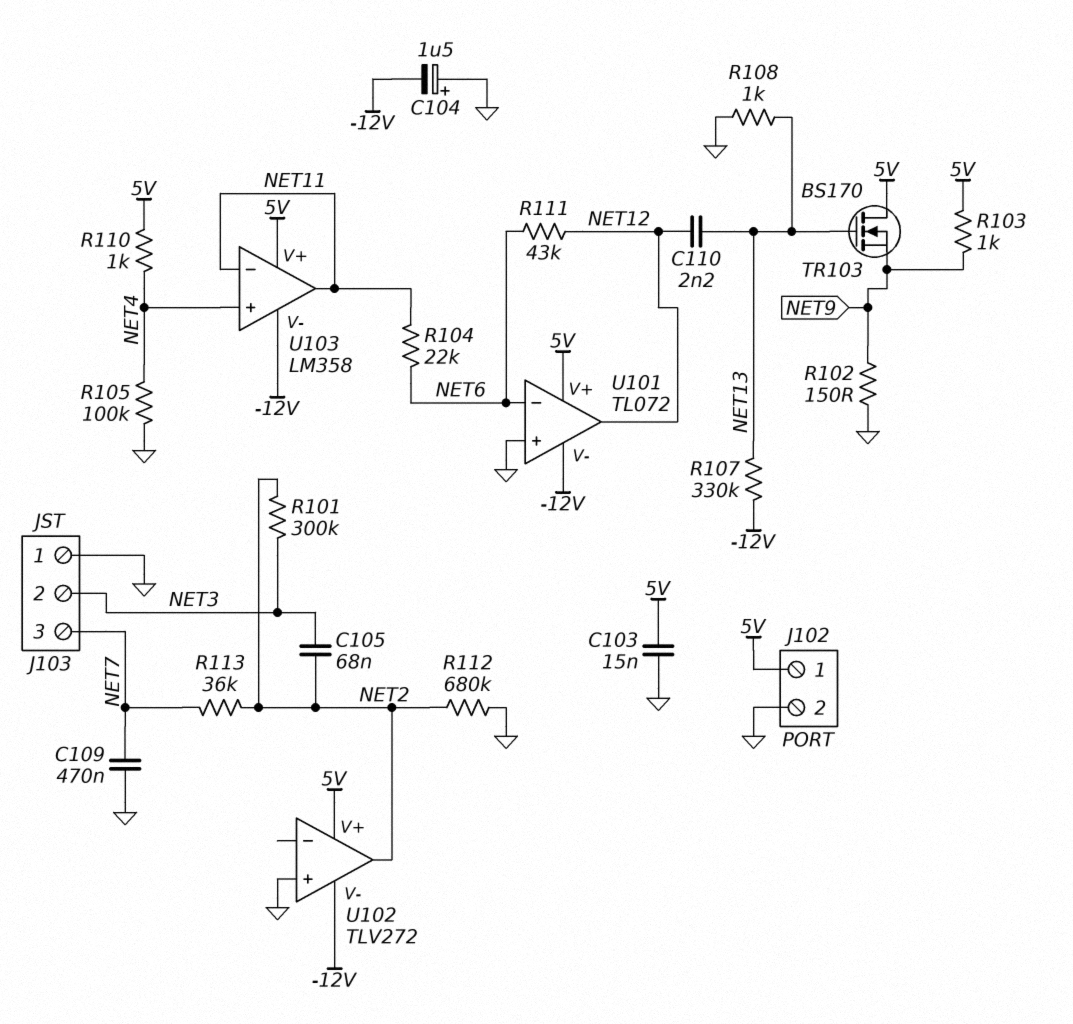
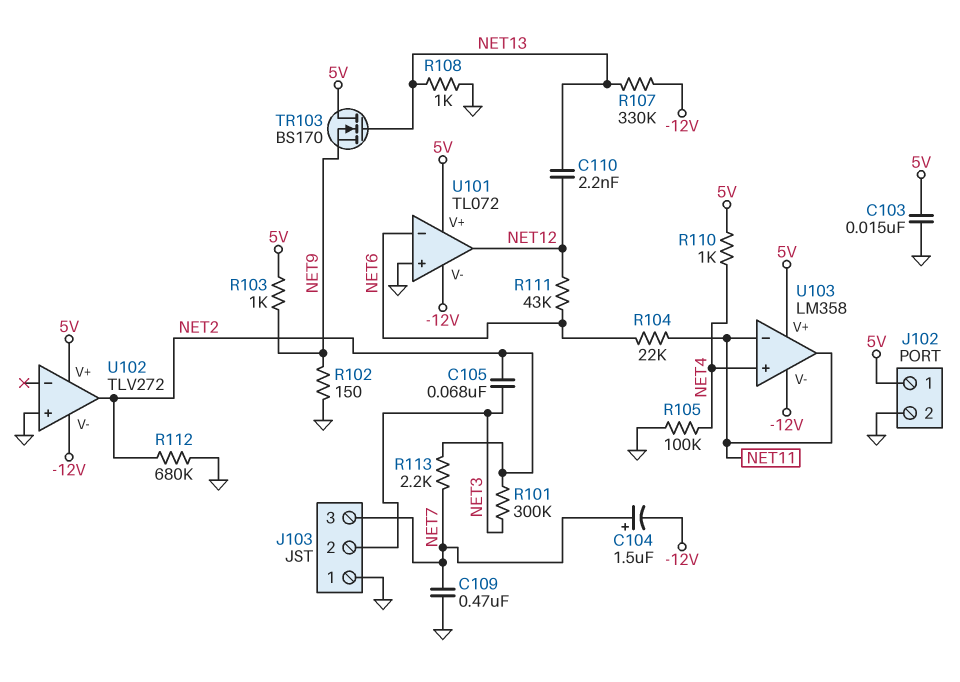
C104: 1.5uF (plus GND, minus -12V) -> 1.5uF (plus NET7, minus -12V)
R113: 36k (NET2, NET7) -> 2.2k (NET2, NET7)

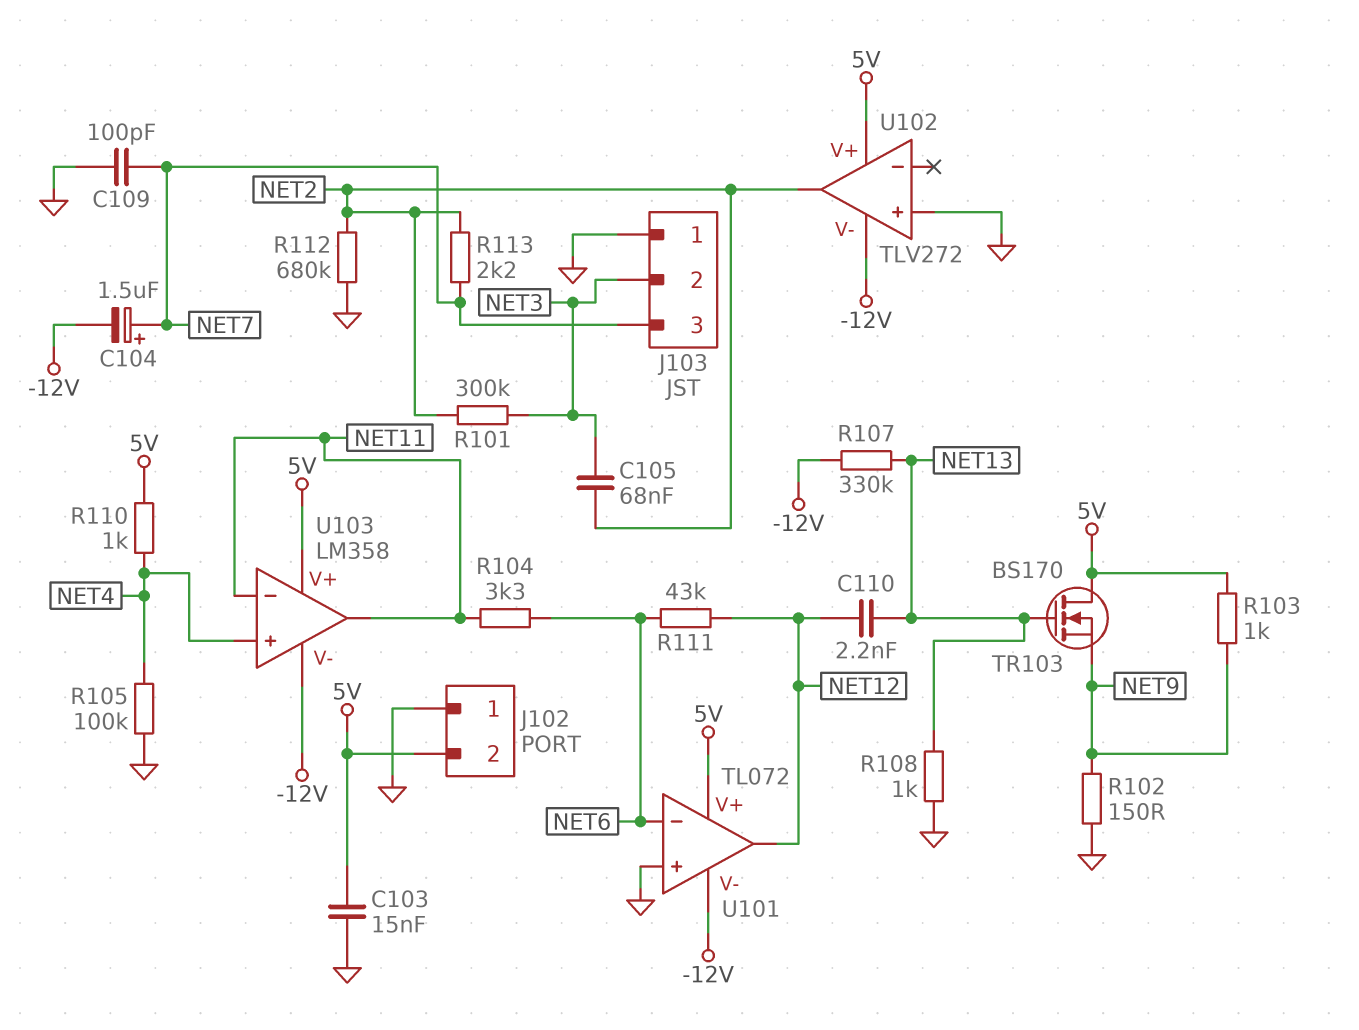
C109: 470nF (GND, NET7) -> 100pF (GND, NET7)
J102 pin 1: 5V -> GND
J102 pin 2: GND -> 5V
R104: 22k (NET6, NET11) -> 3.3k (NET6, NET11)

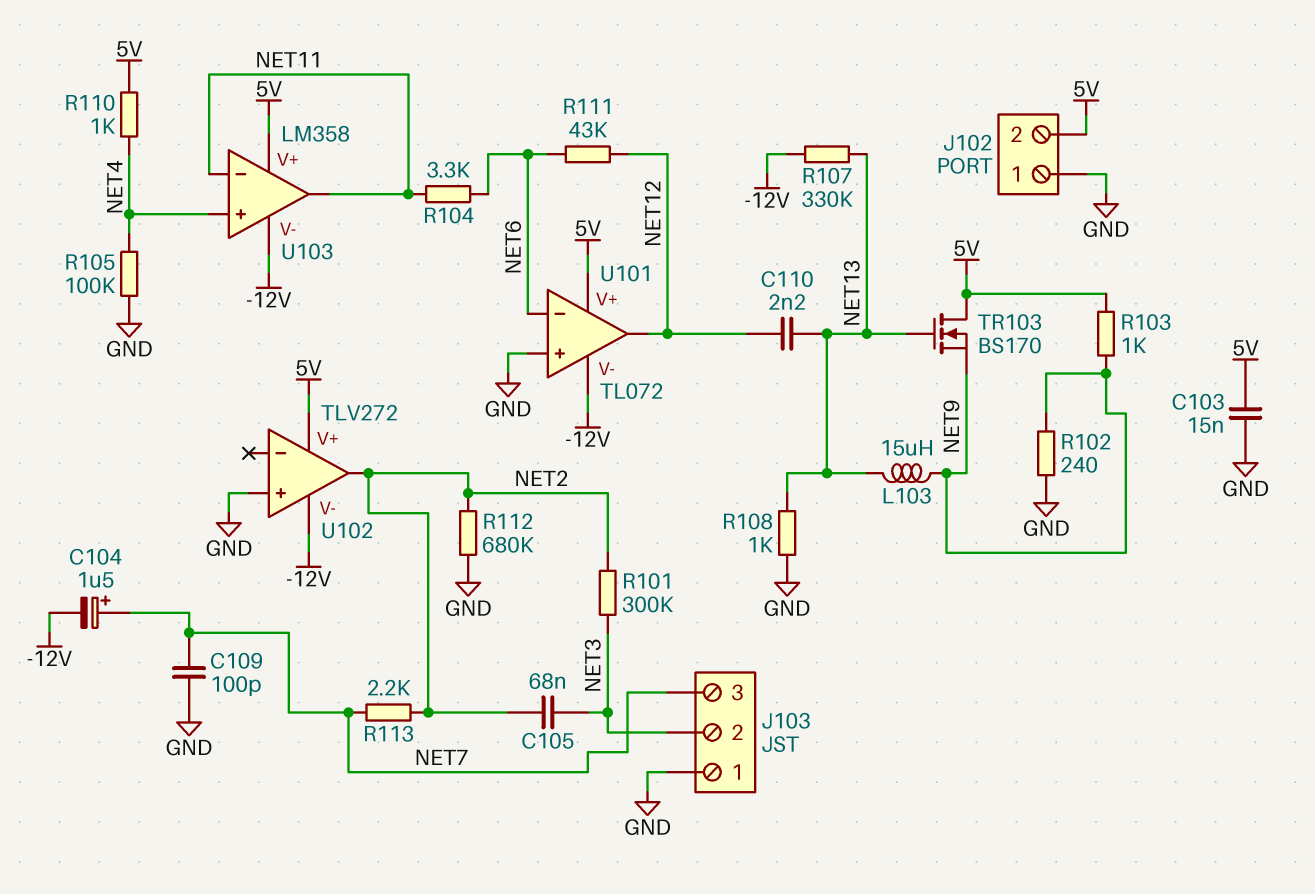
L103: none -> 15uH (NET9, NET13)
R102: 150 (GND, NET9) -> 240 (GND, NET9)

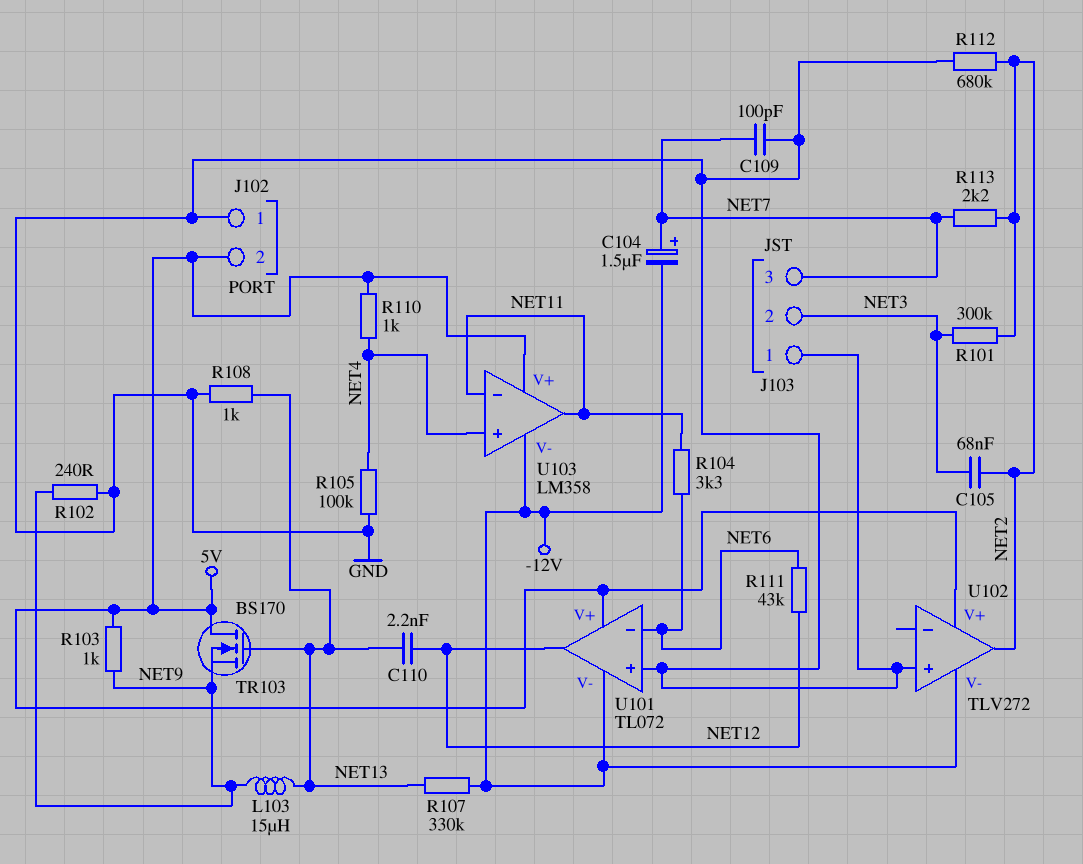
C103: 15nF (5V, GND) -> none

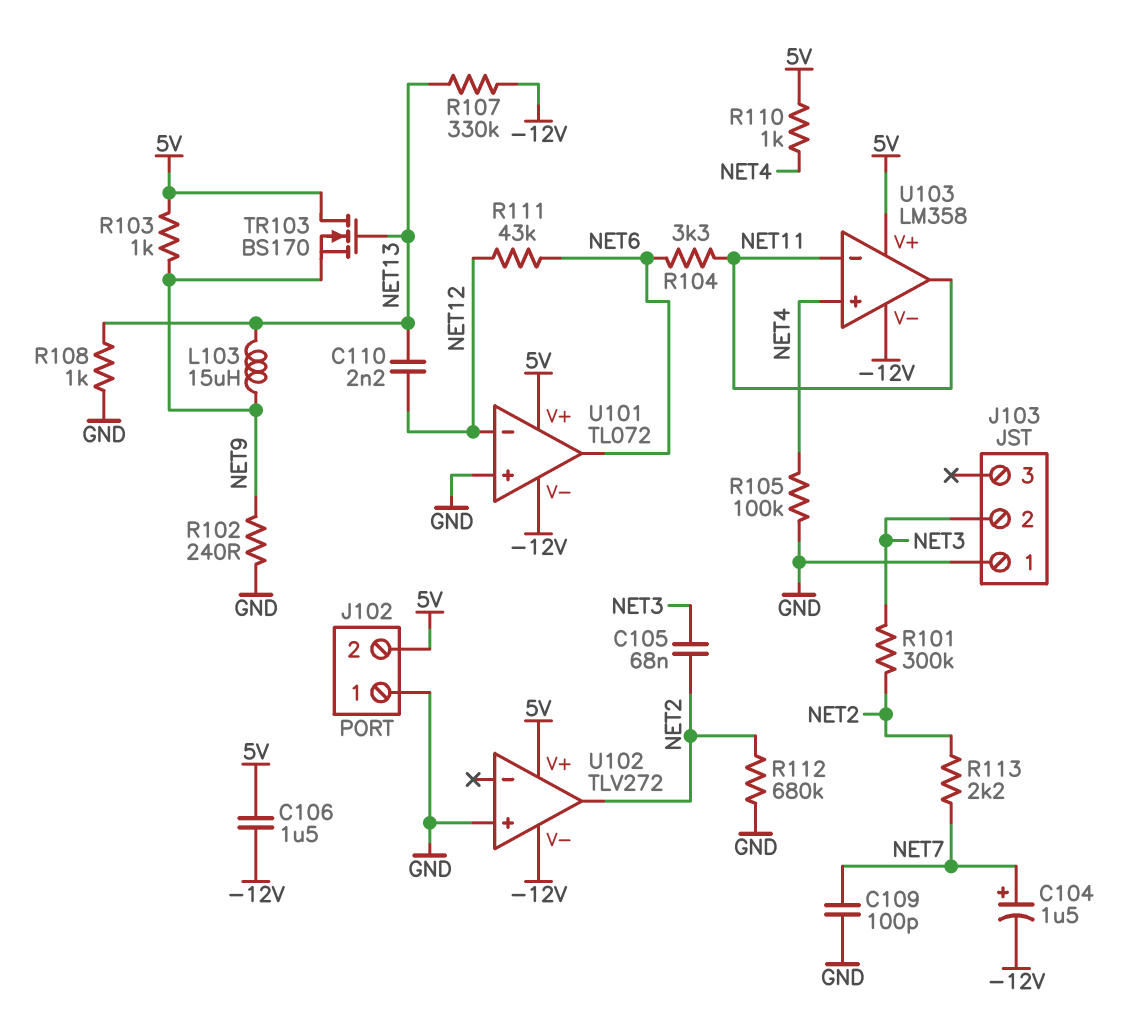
C106: none -> 1.5uF (-12V, 5V)
J103 pin 3: NET7 -> none
U101 pin in-: NET6 -> NET12
U101 pin out: NET12 -> NET6

